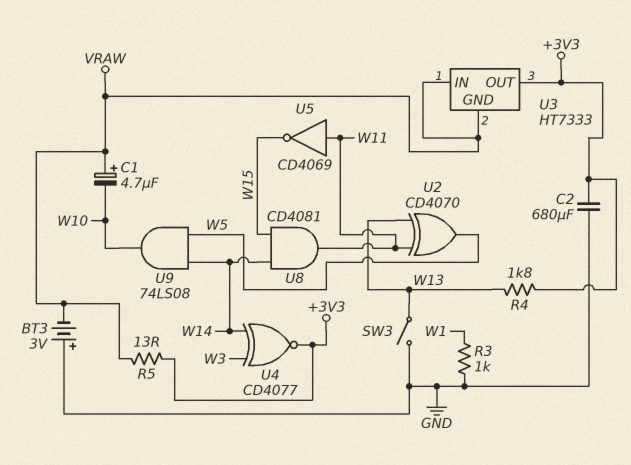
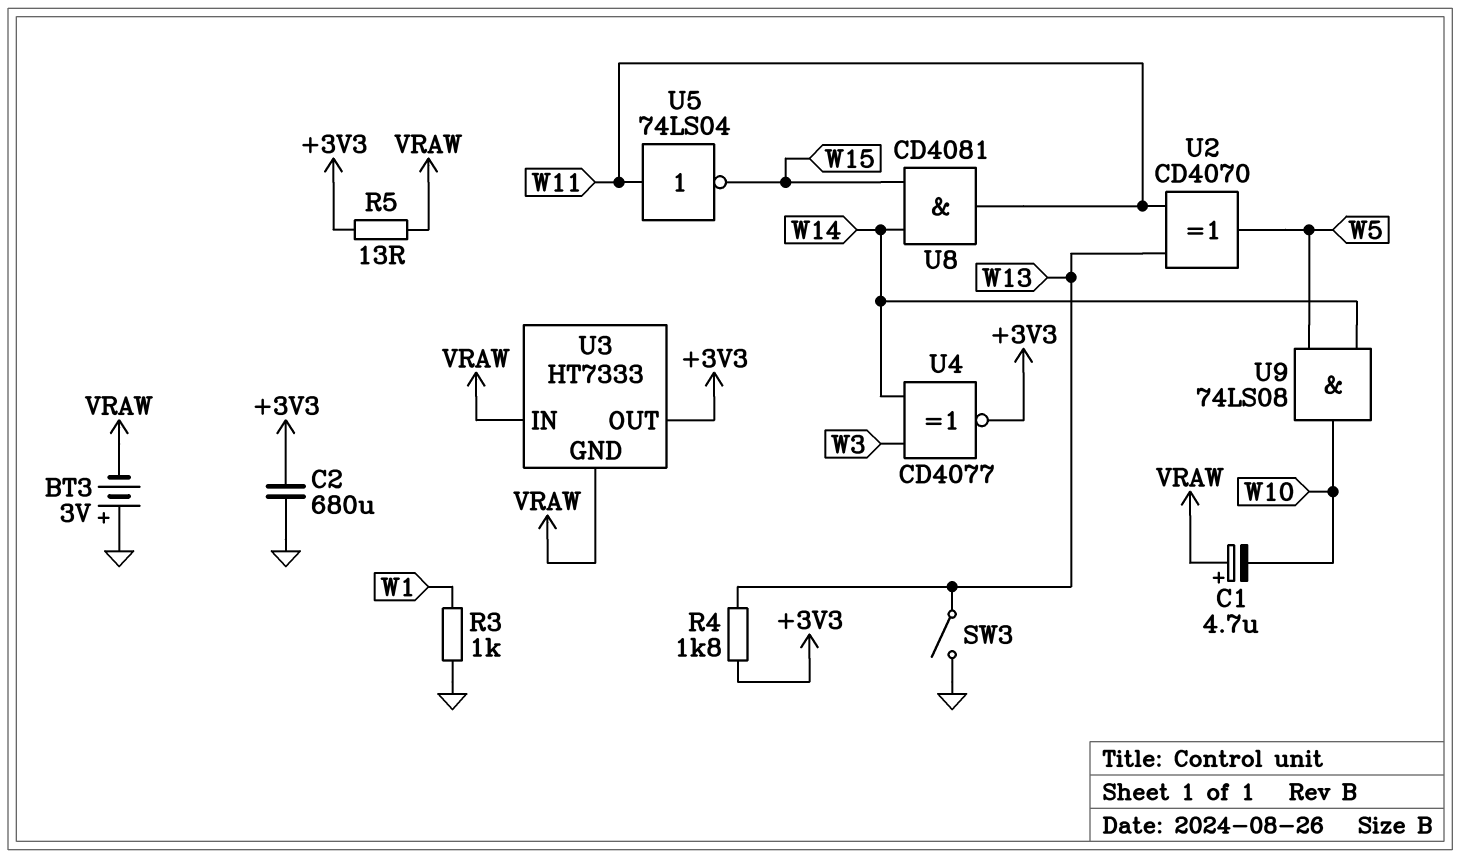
U5: NOT CD4069 (in W11, out W15) -> NOT 74LS04 (in W11, out W15)

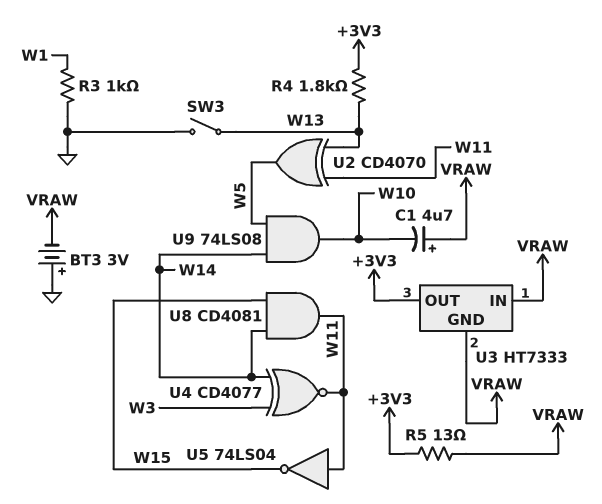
C2: 680uF (+3V3, GND) -> none
U4: XNOR CD4077 (in W3, in W14, out +3V3) -> XNOR CD4077 (in W3, in W14, out W11)

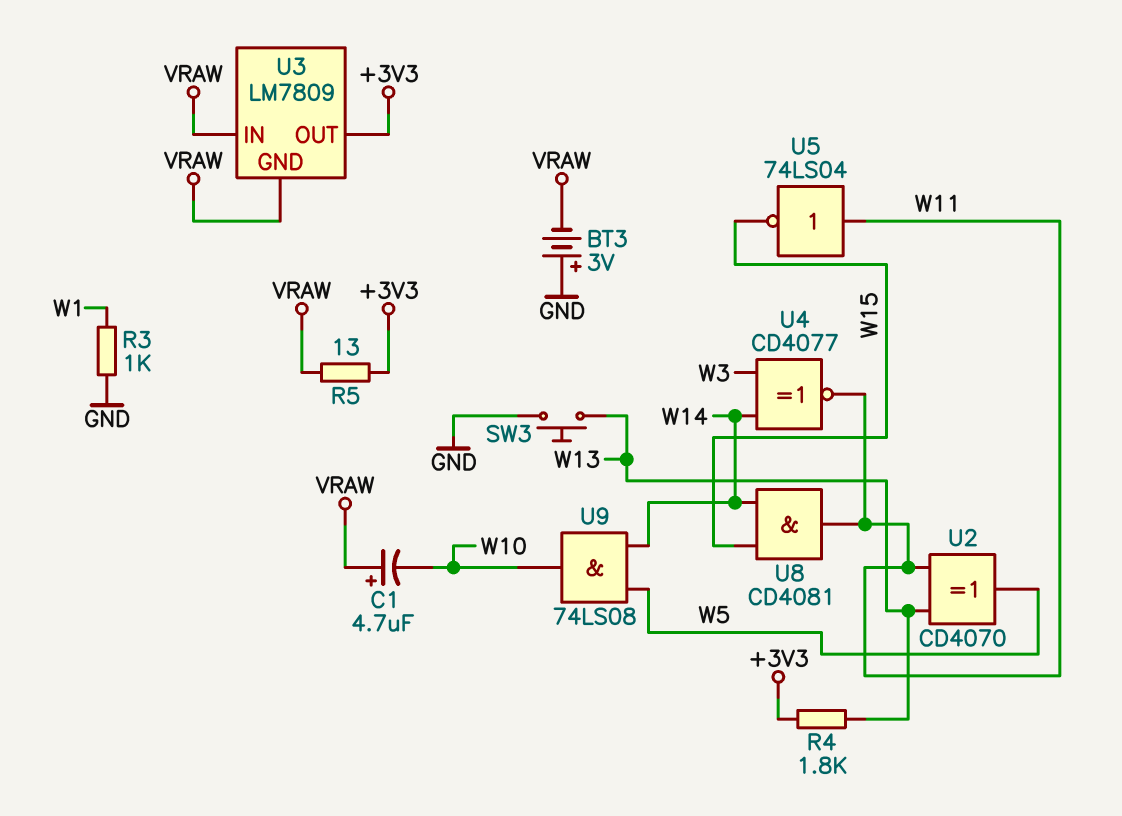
SW3: switch (GND, W13) -> button (GND, W13)
U3: HT7333 -> LM7809

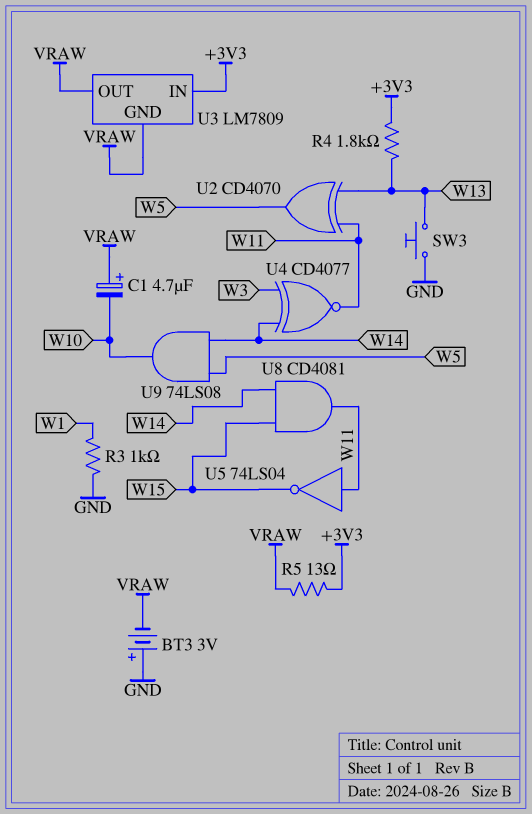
U3 pin IN: VRAW -> +3V3
U3 pin OUT: +3V3 -> VRAW

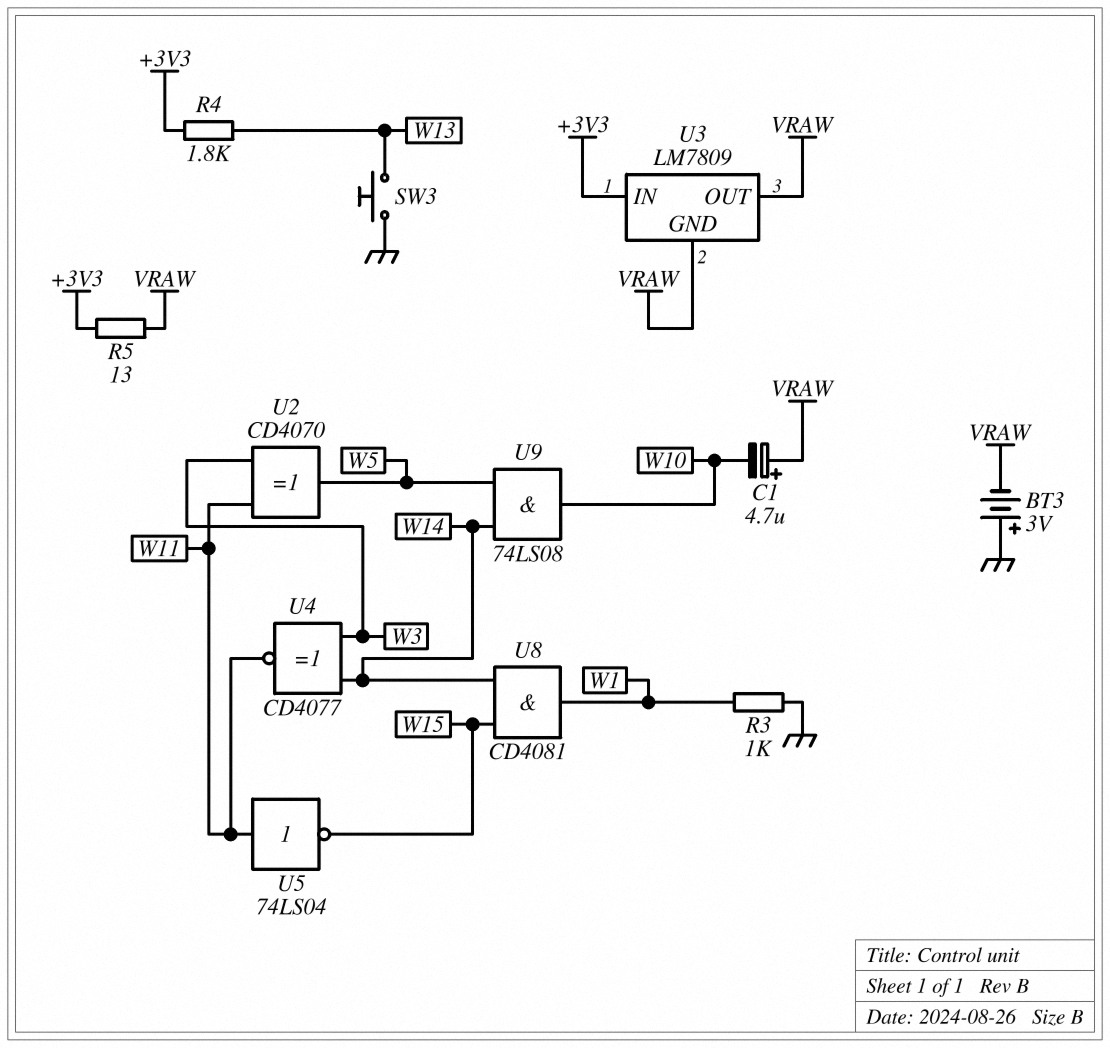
U2: XOR CD4070 (in W11, in W13, out W5) -> XOR CD4070 (in W3, in W11, out W5)
U8: AND CD4081 (in W14, in W15, out W11) -> AND CD4081 (in W14, in W15, out W1)

